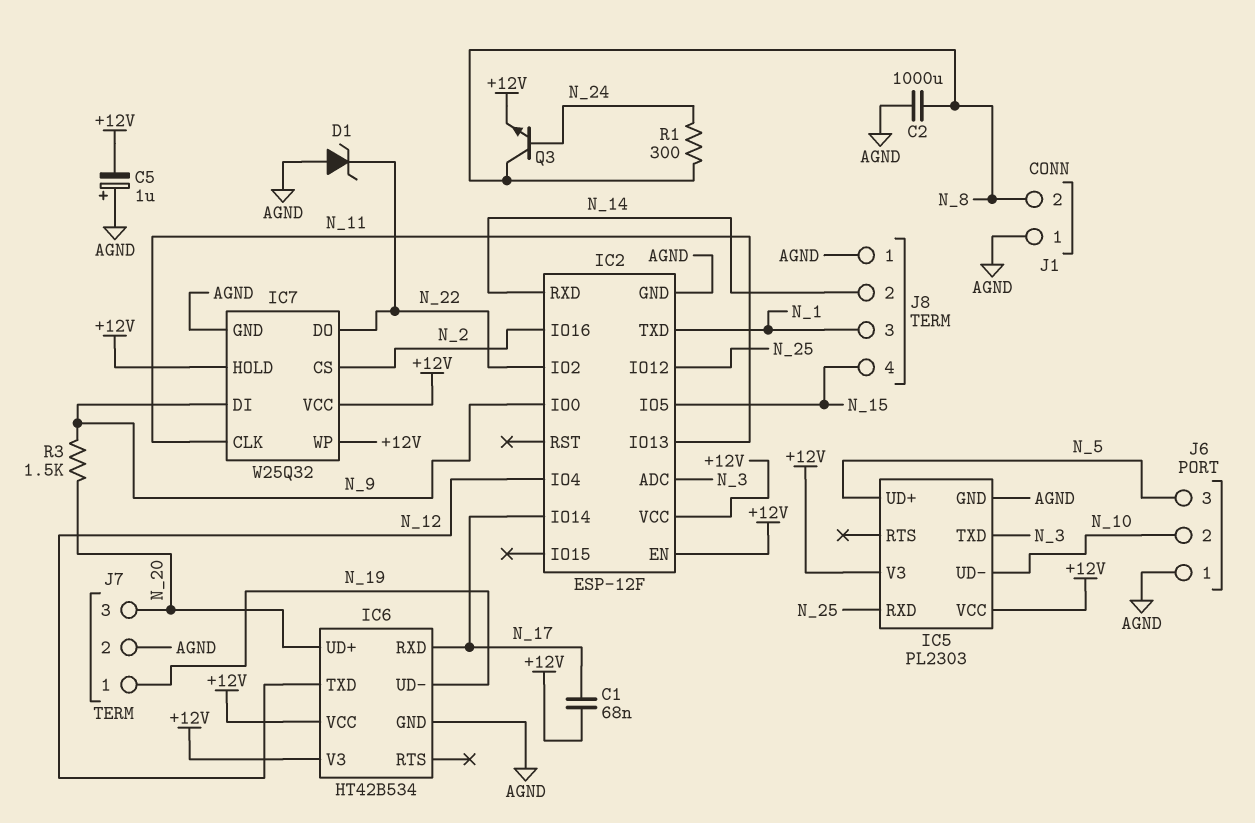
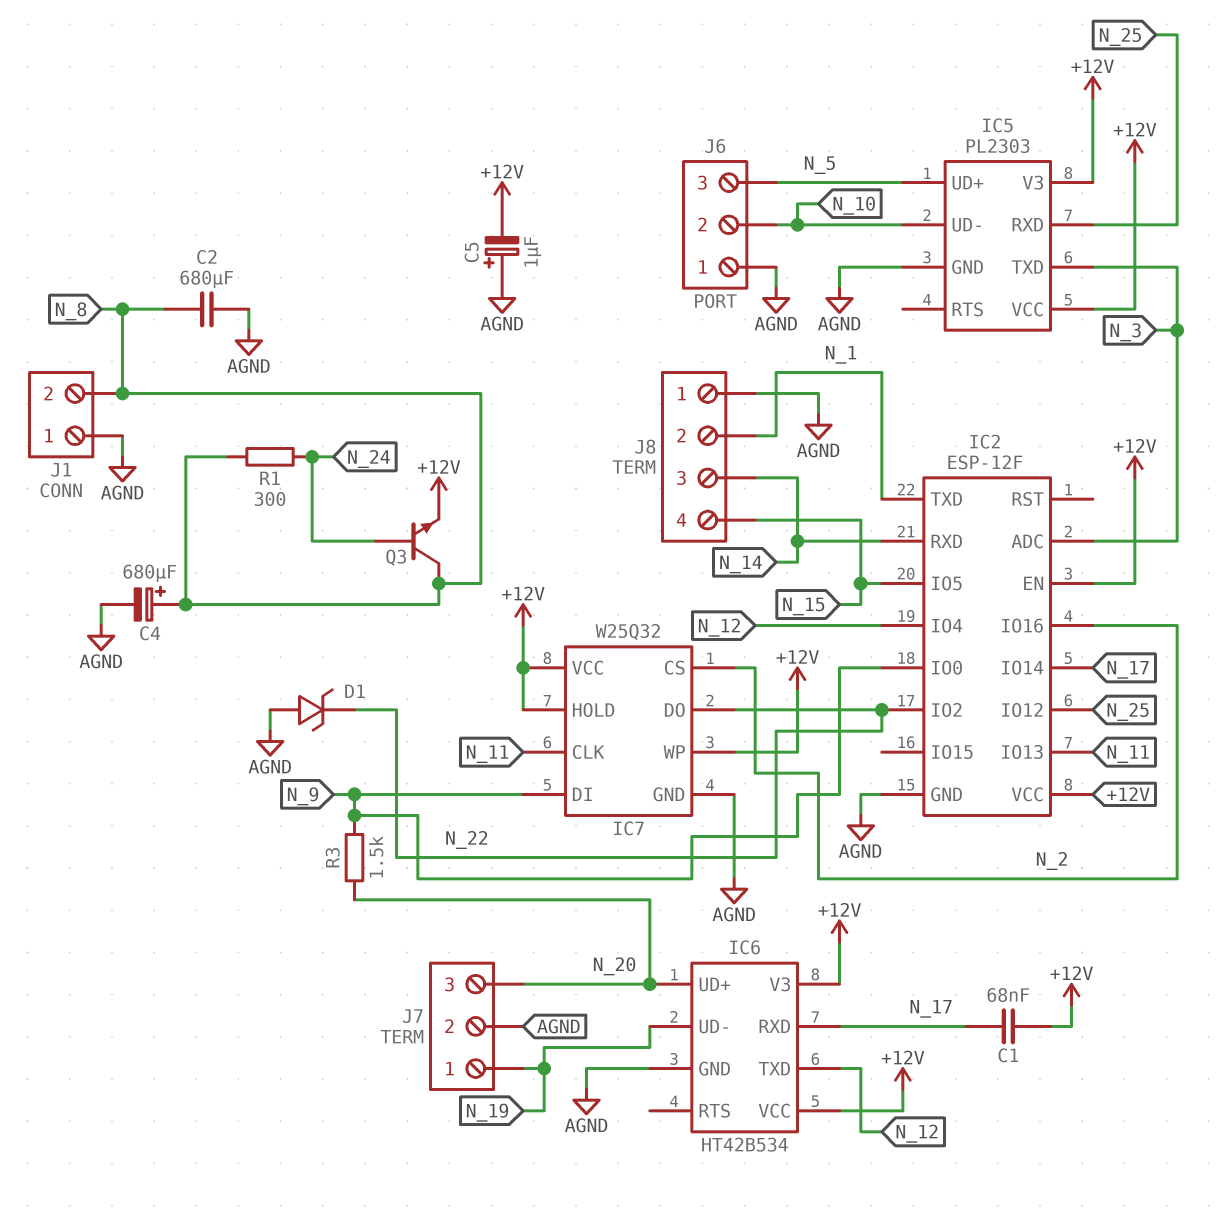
C2: 1000uF (AGND, N_8) -> 680uF (AGND, N_8)
C4: none -> 680uF (plus N_8, minus AGND)
J8 pin 2: N_14 -> N_1
J8 pin 3: N_1 -> N_14

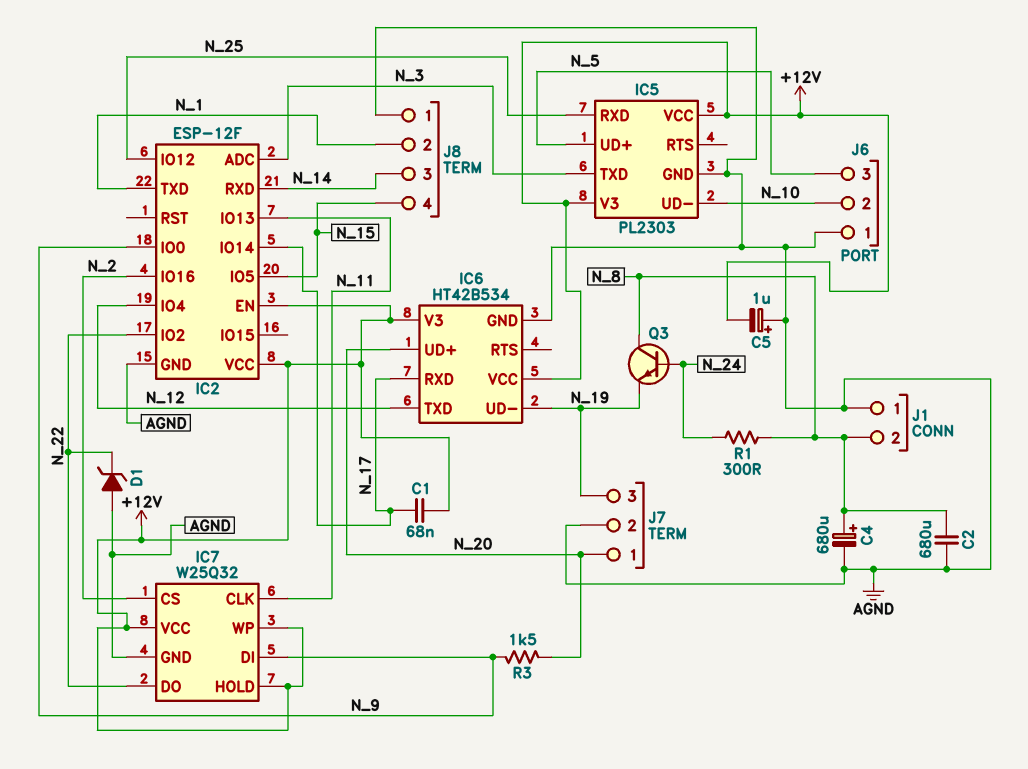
J7 pin 1: N_19 -> N_20
J7 pin 3: N_20 -> N_19
Q3: NPN (B N_24, C N_8, E +12V) -> NPN (B N_24, C N_8, E N_19)

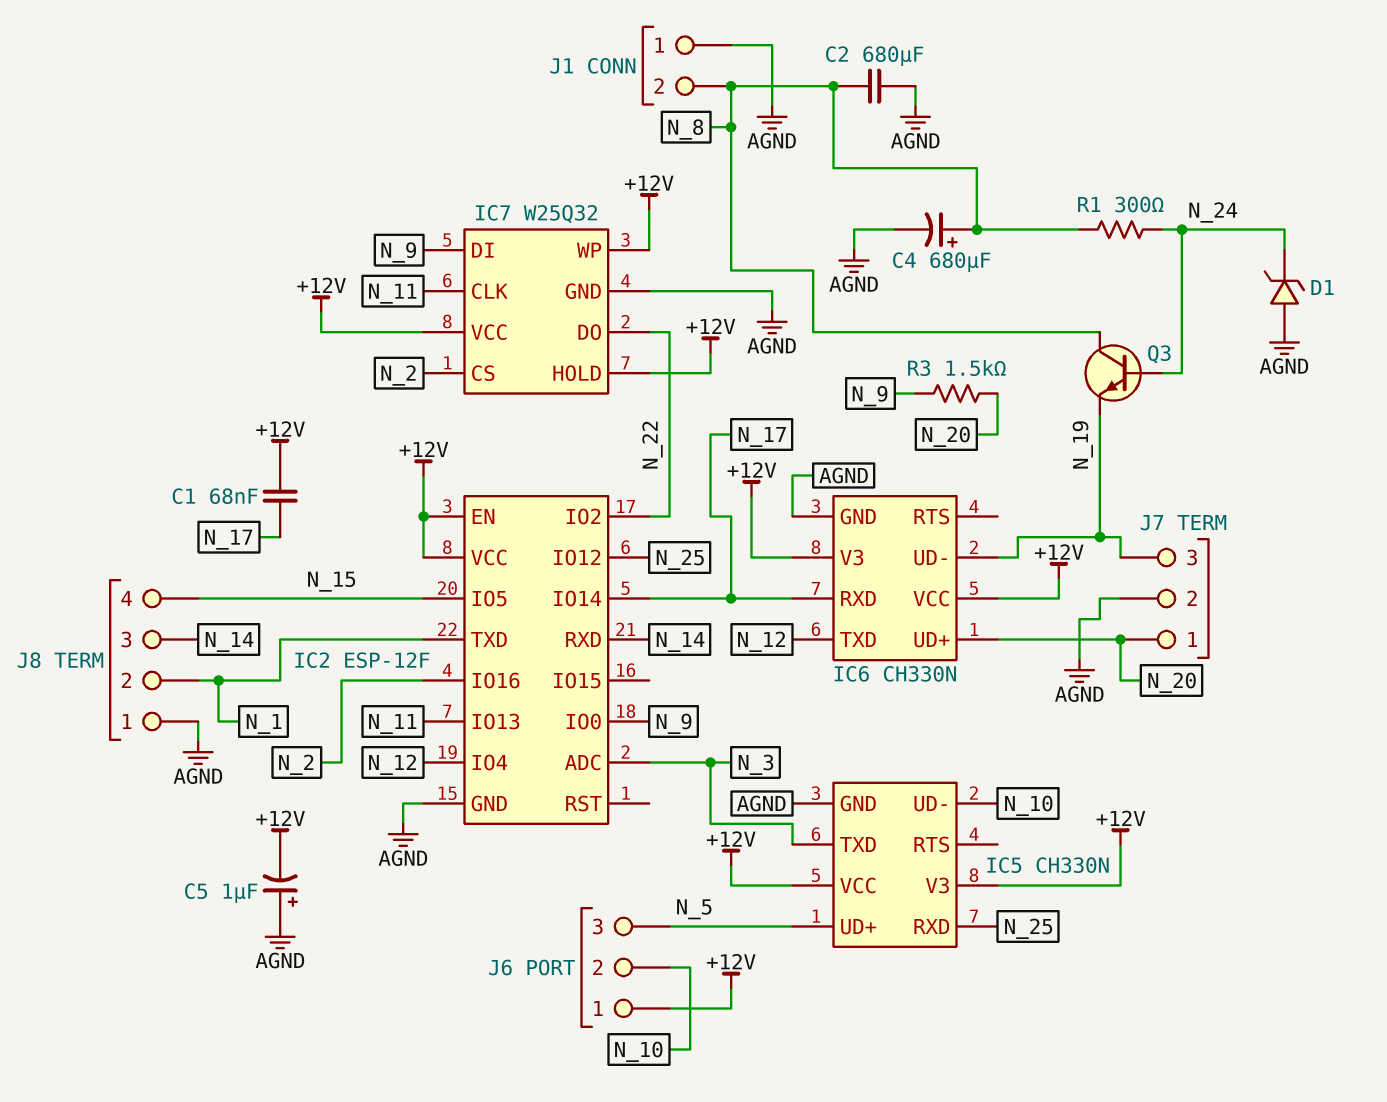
D1: zener (A AGND, K N_22) -> zener (A AGND, K N_24)
IC5: PL2303 -> CH330N
IC6: HT42B534 -> CH330N
J6 pin 1: AGND -> +12V

